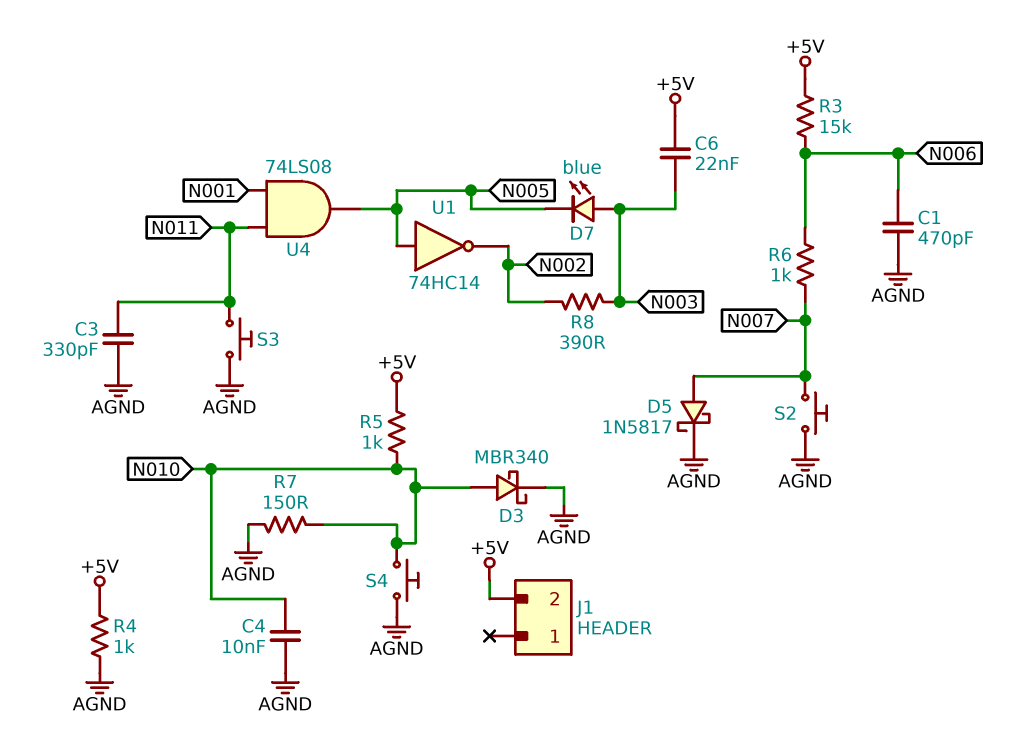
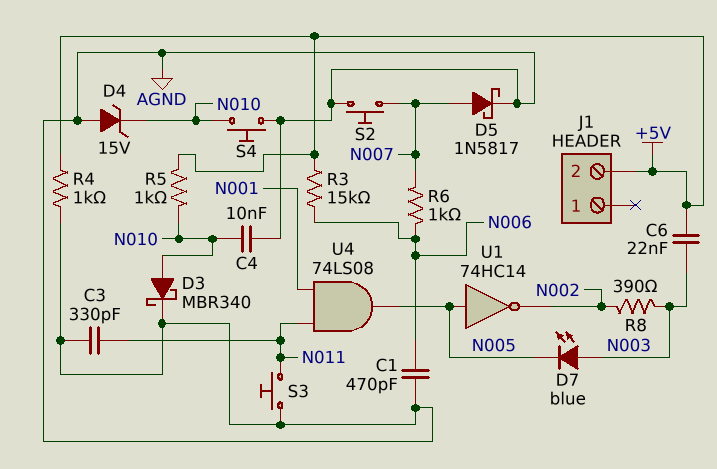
D4: none -> zener 15V (A AGND, K N010)
R7: 150 (AGND, N010) -> none

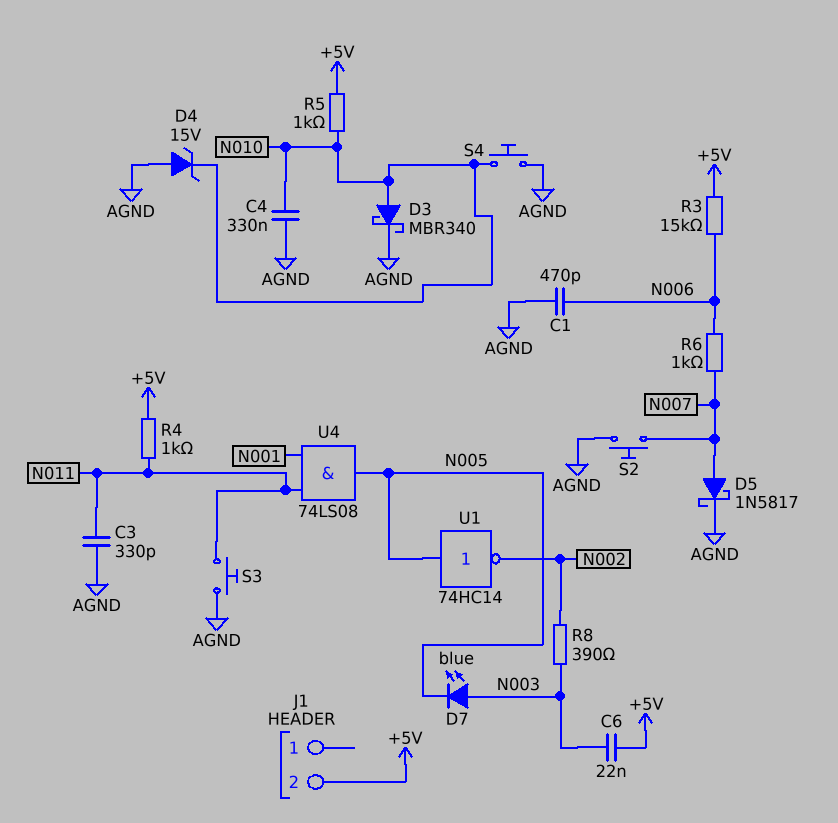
C4: 10nF (AGND, N010) -> 330nF (AGND, N010)
R4: 1k (+5V, AGND) -> 1k (+5V, N011)

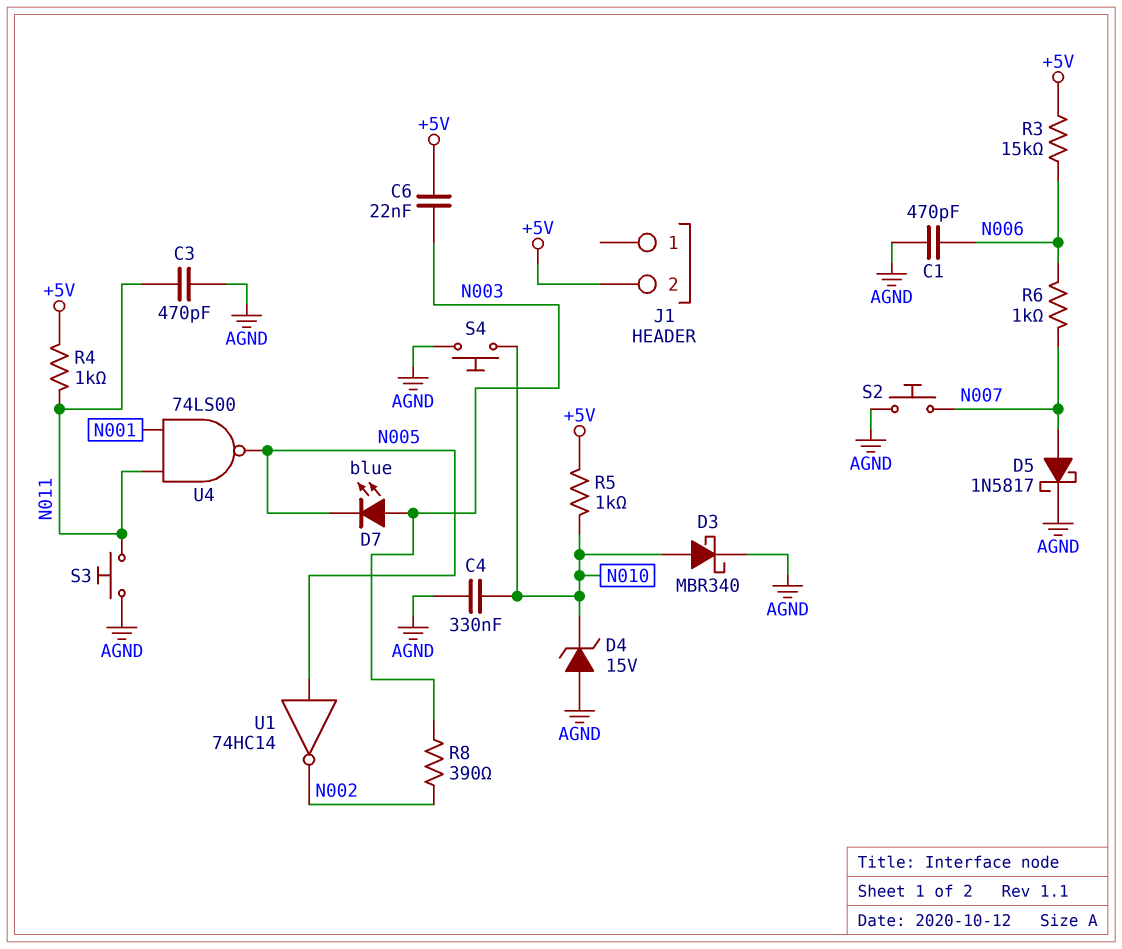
C3: 330pF (AGND, N011) -> 470pF (AGND, N011)
U4: AND 74LS08 (in N001, in N011, out N005) -> NAND 74LS00 (in N001, in N011, out N005)

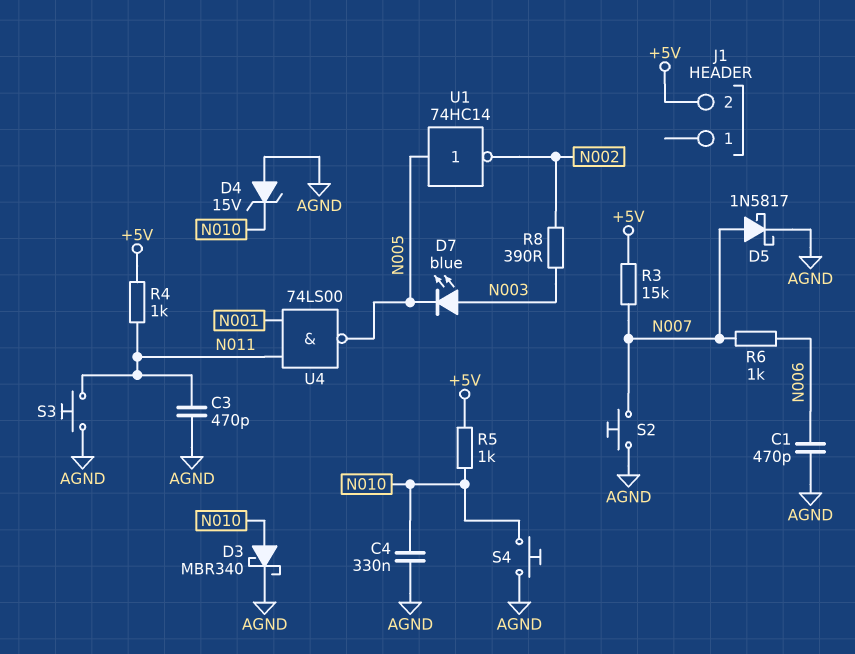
C6: 22nF (+5V, N003) -> none
R3: 15k (+5V, N006) -> 15k (+5V, N007)

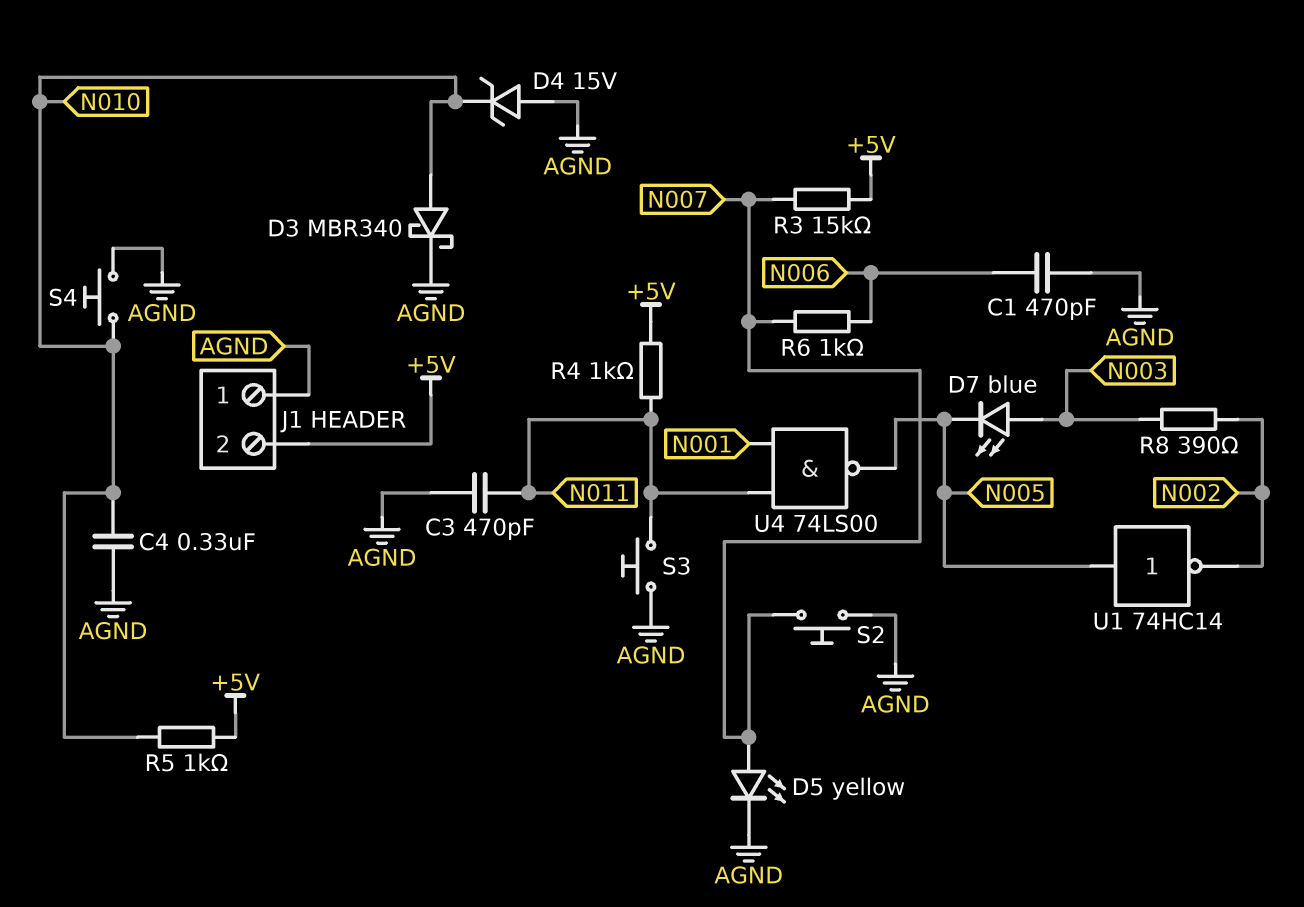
D5: schottky 1N5817 (A N007, K AGND) -> LED yellow (A N007, K AGND)
J1 pin 1: none -> AGND

